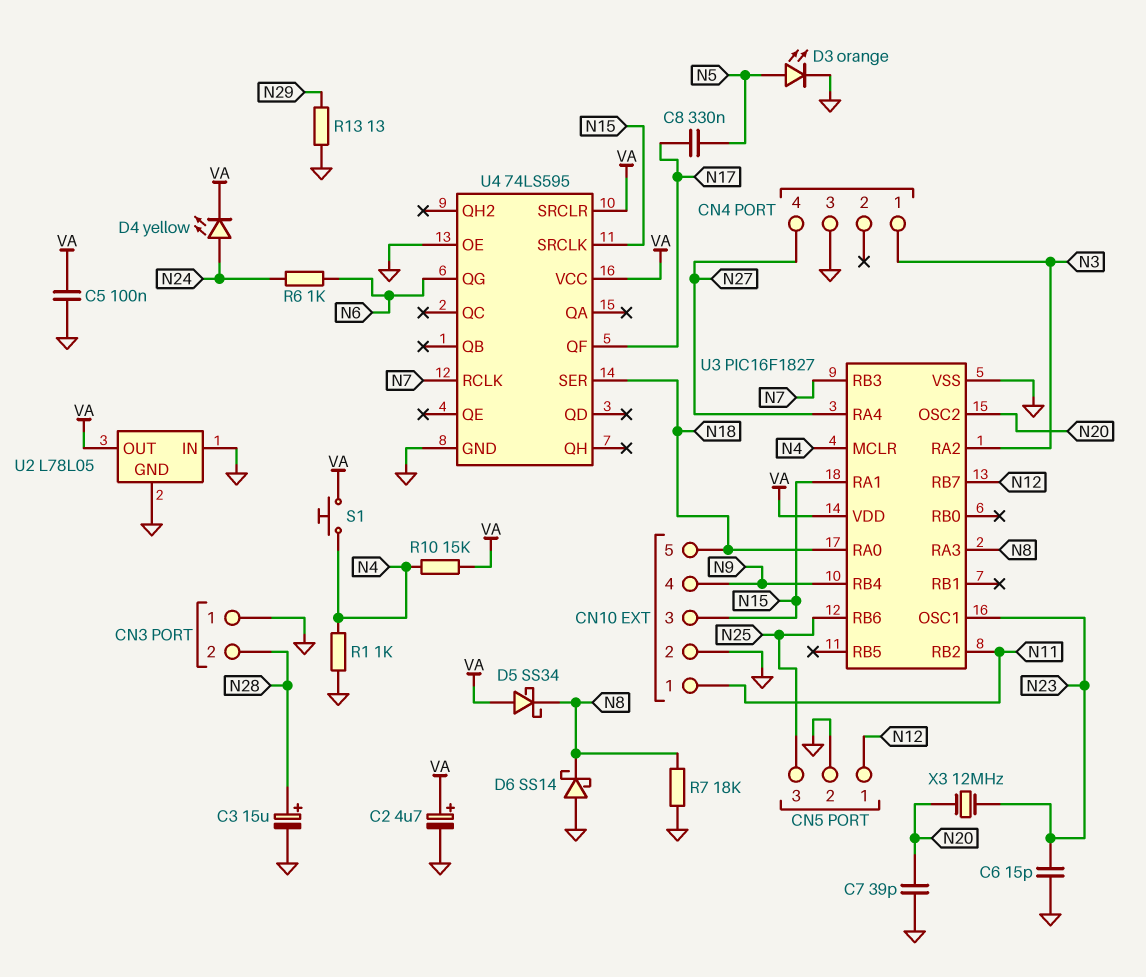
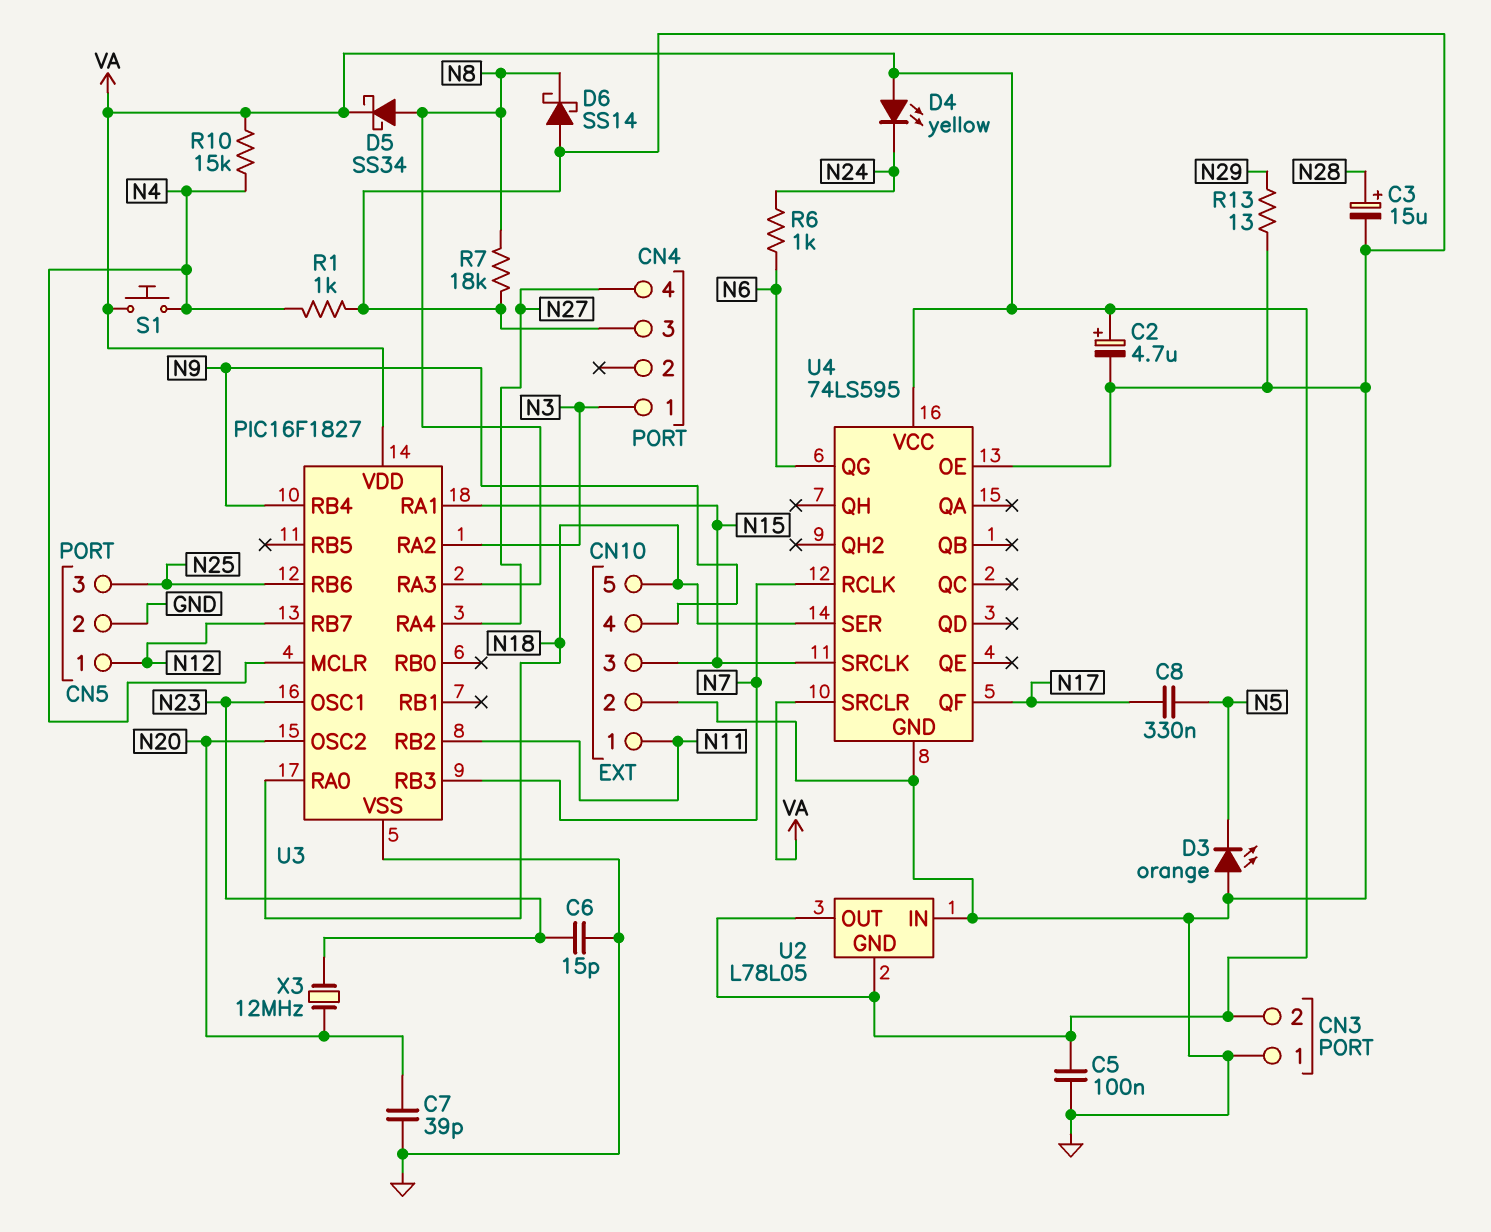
CN3 pin 2: N28 -> VA
D3: LED orange (A N5, K GND) -> LED orange (A GND, K N5)
D4: LED yellow (A N24, K VA) -> LED yellow (A VA, K N24)
D5: schottky SS34 (A VA, K N8) -> schottky SS34 (A N8, K VA)
U2 pin GND: GND -> VA

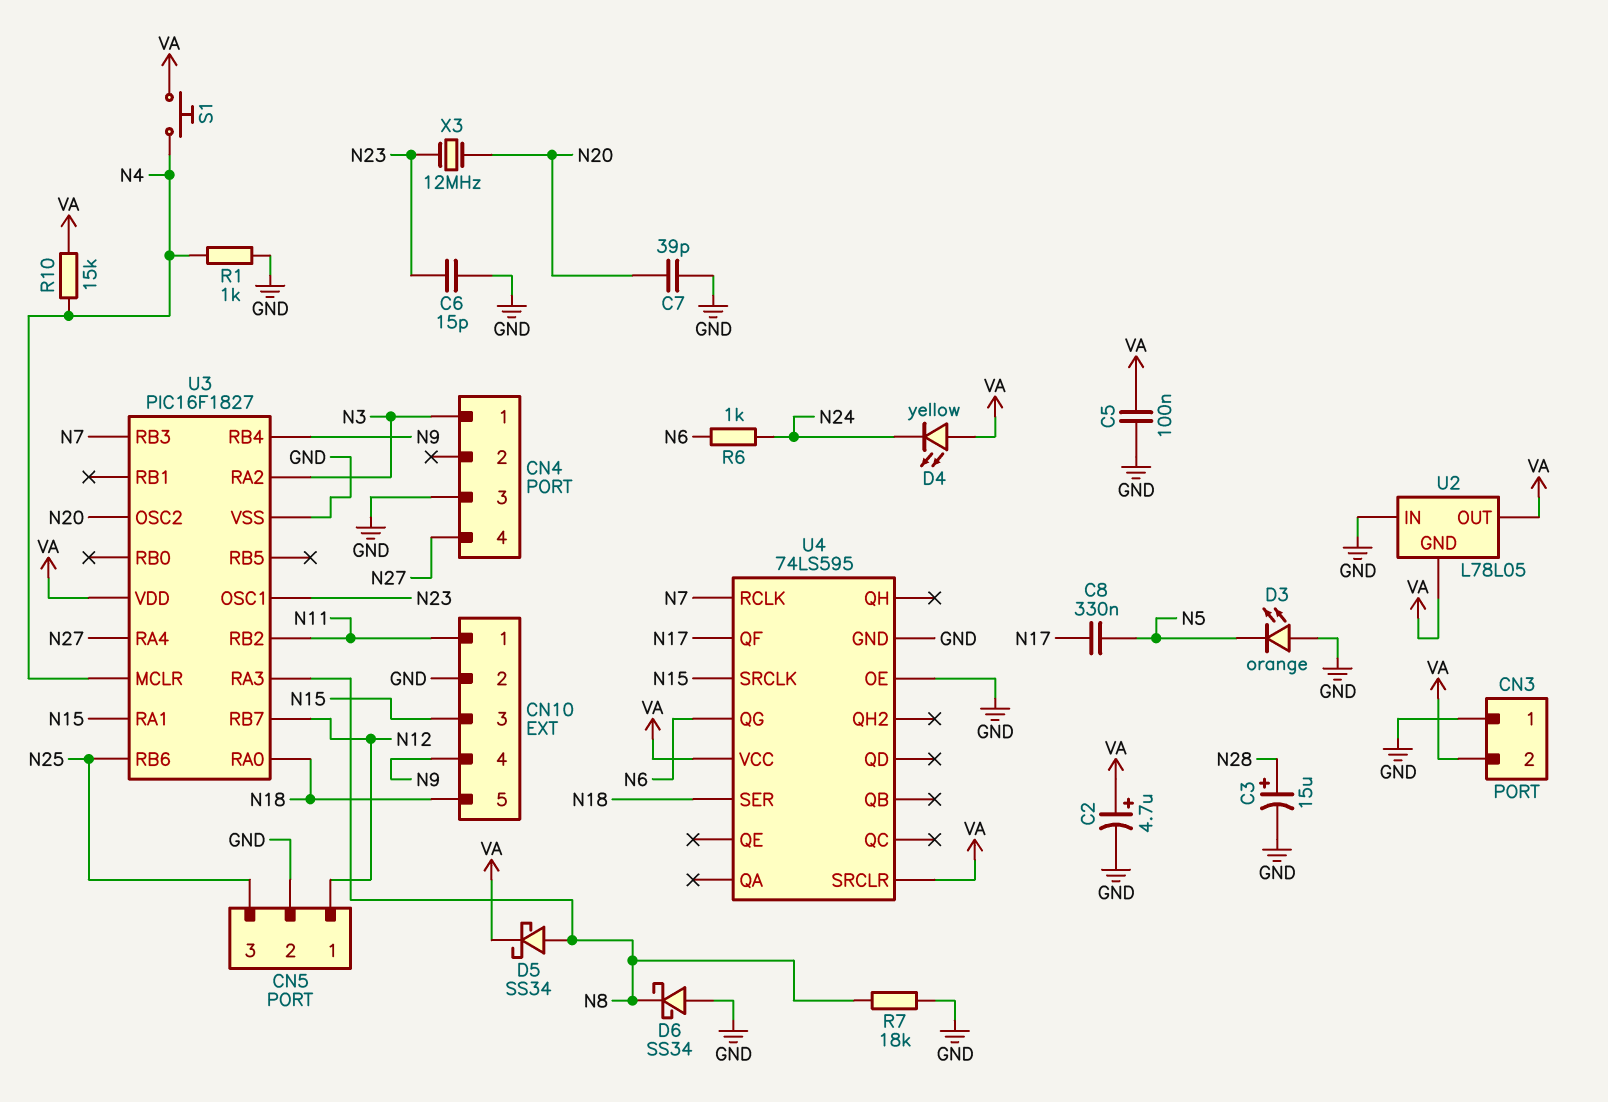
D6: schottky SS14 (A GND, K N8) -> schottky SS34 (A GND, K N8)
R13: 13 (GND, N29) -> none

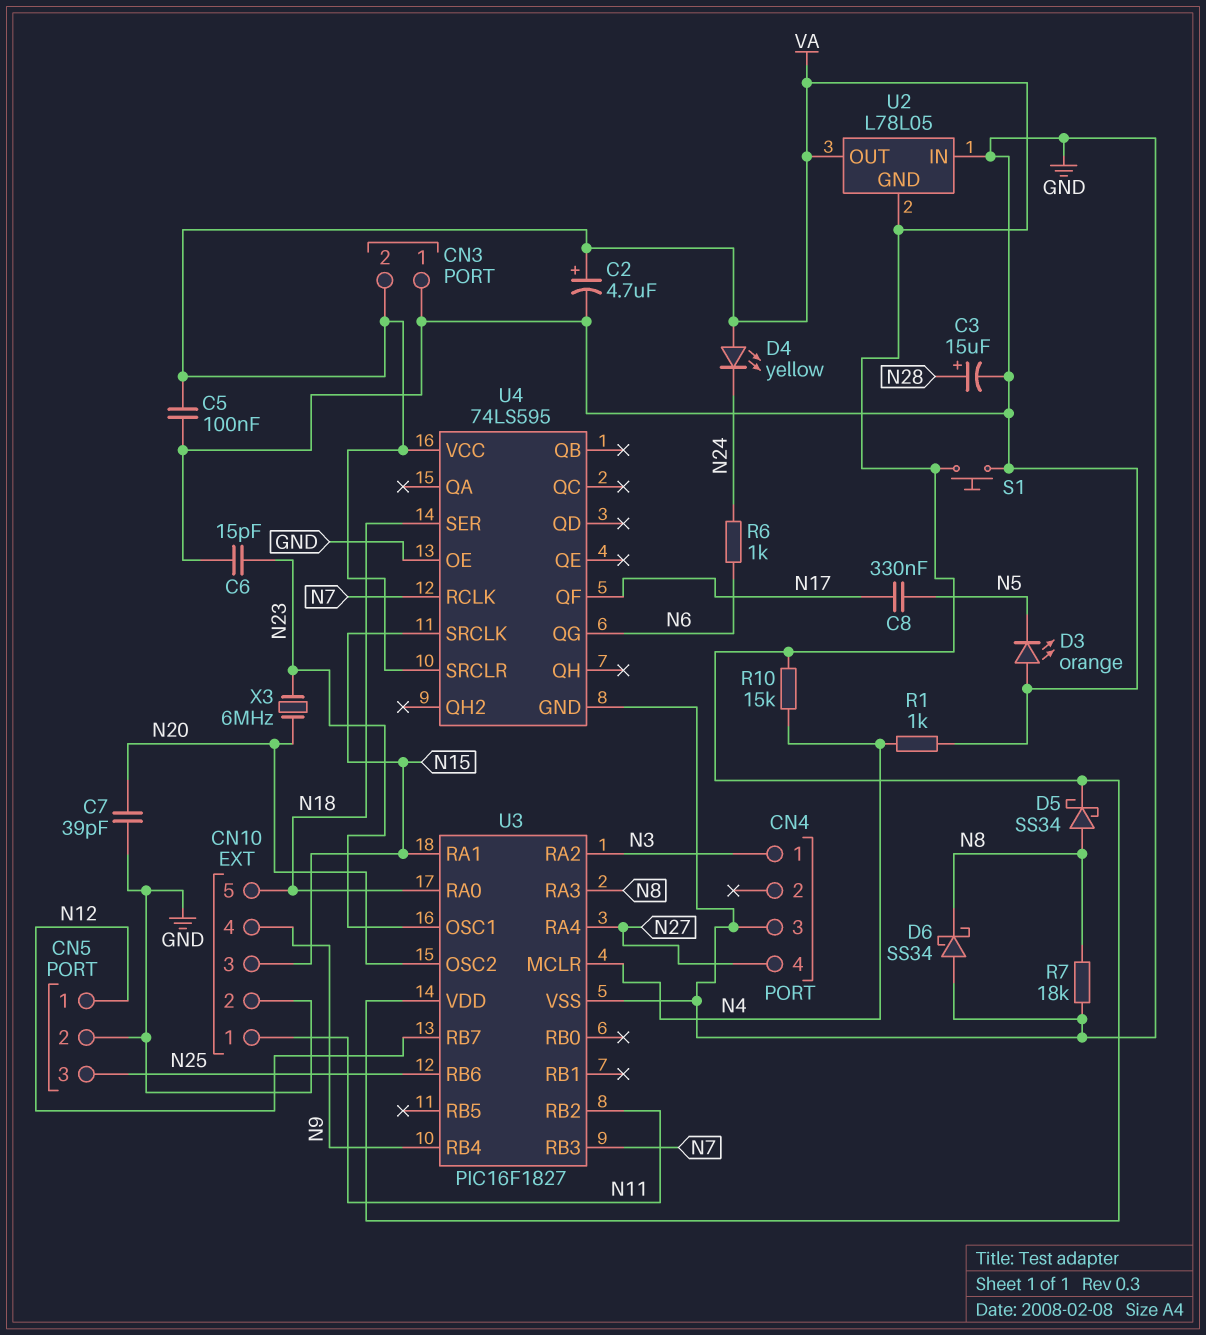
S1: button (N4, VA) -> button (GND, VA)
X3: 12MHz (N20, N23) -> 6MHz (N20, N23)

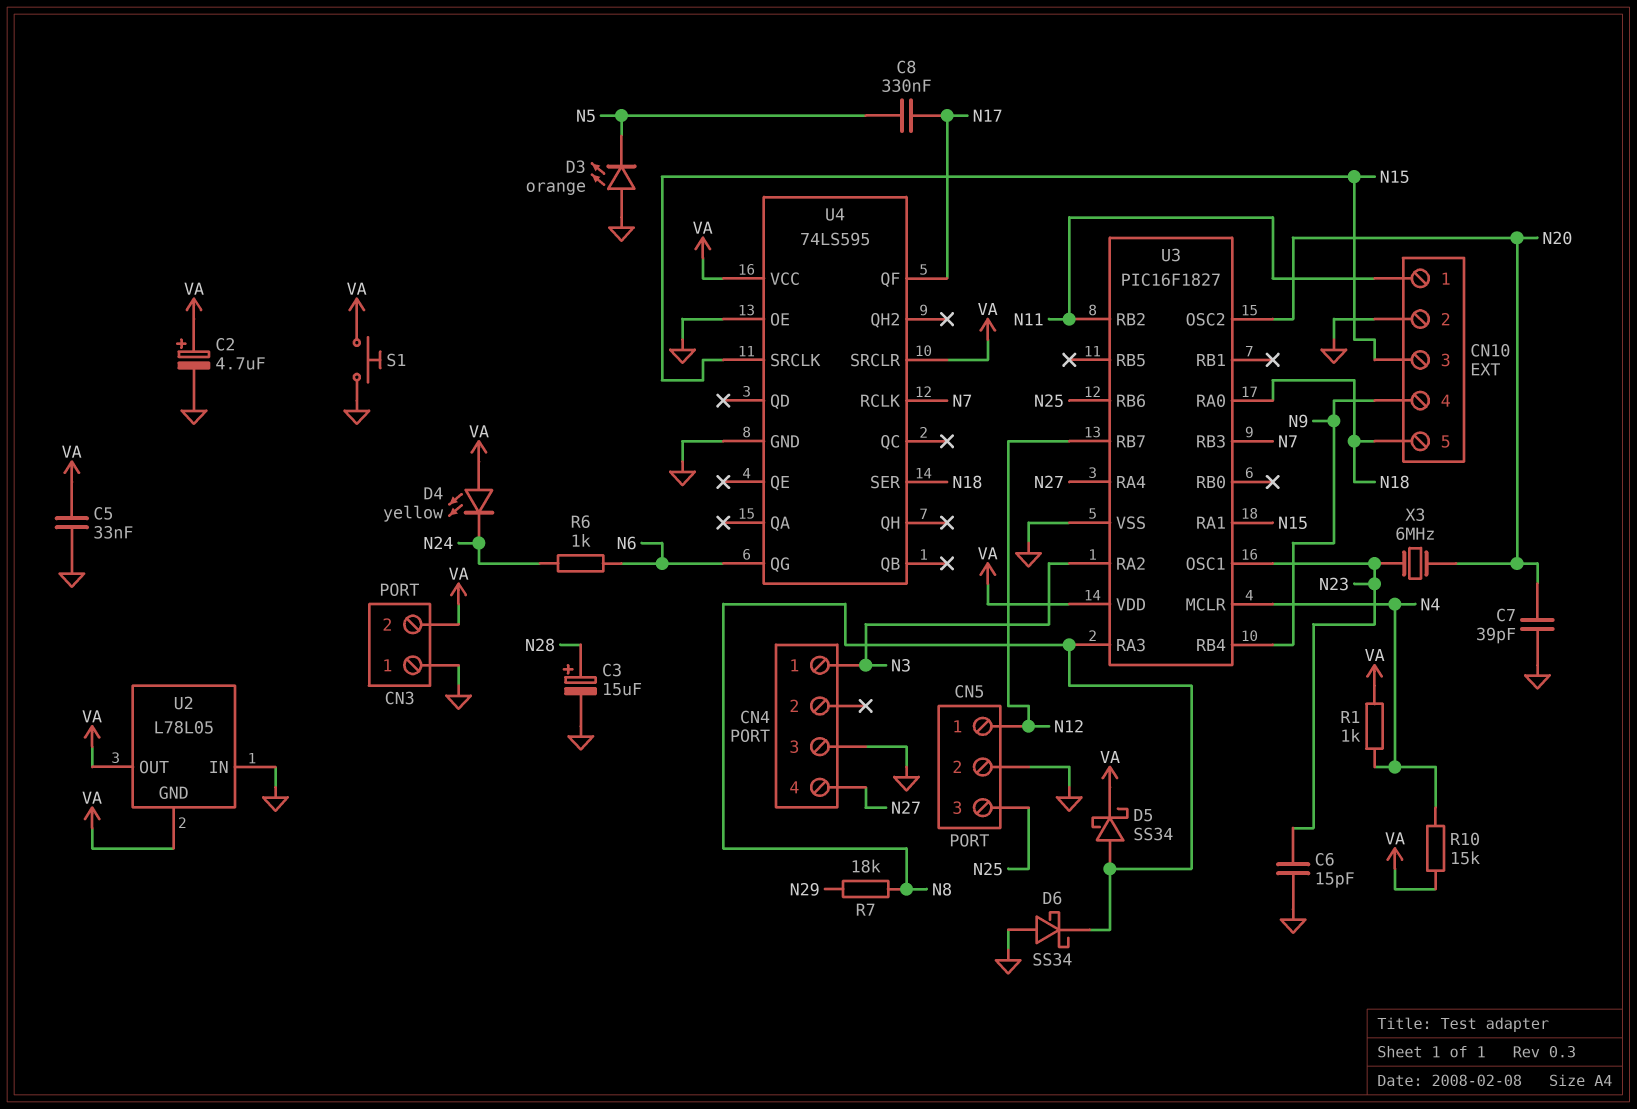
C5: 100nF (GND, VA) -> 33nF (GND, VA)
R1: 1k (GND, N4) -> 1k (N4, VA)
R7: 18k (GND, N8) -> 18k (N8, N29)

